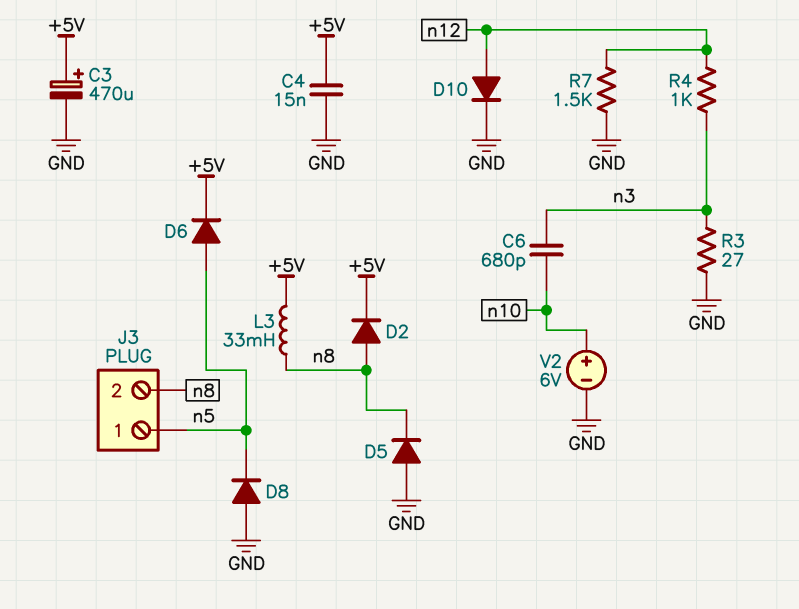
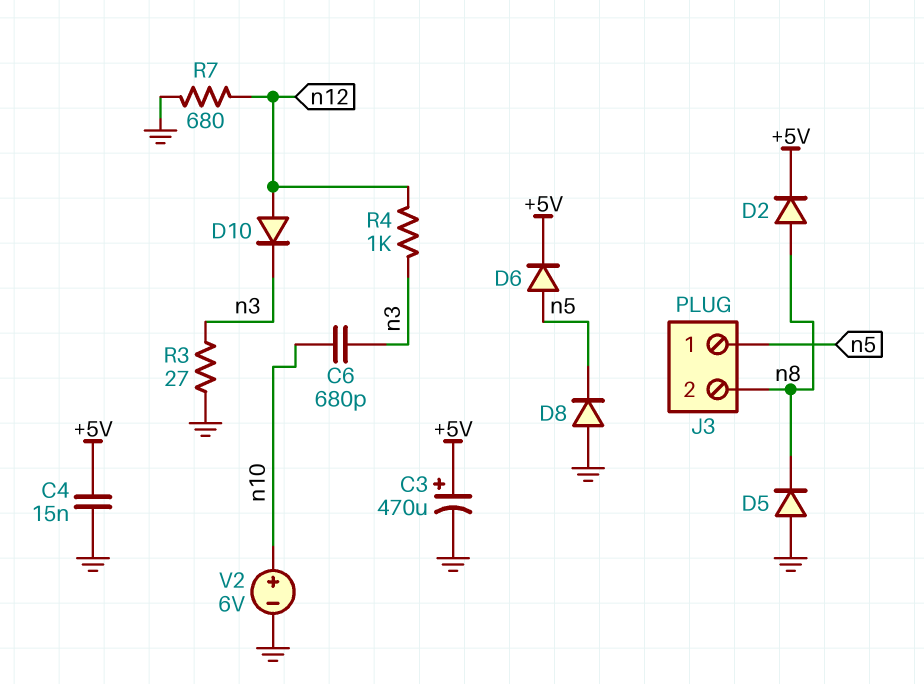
D10: diode (A n12, K GND) -> diode (A n12, K n3)
L3: 33mH (+5V, n8) -> none
R7: 1.5k (GND, n12) -> 680 (GND, n12)

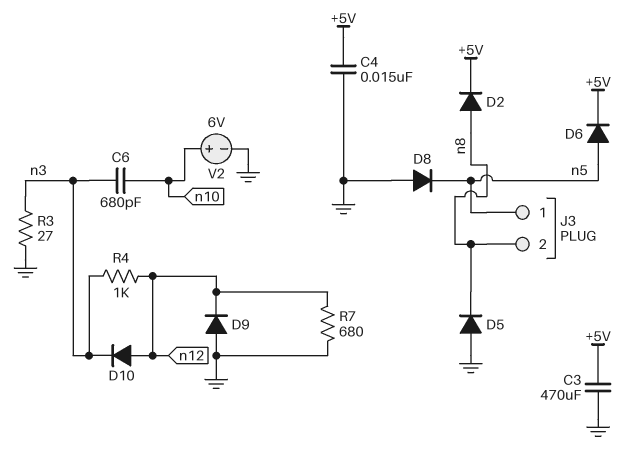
C3: 470uF (plus +5V, minus GND) -> 470uF (+5V, GND)
D9: none -> diode (A GND, K n12)

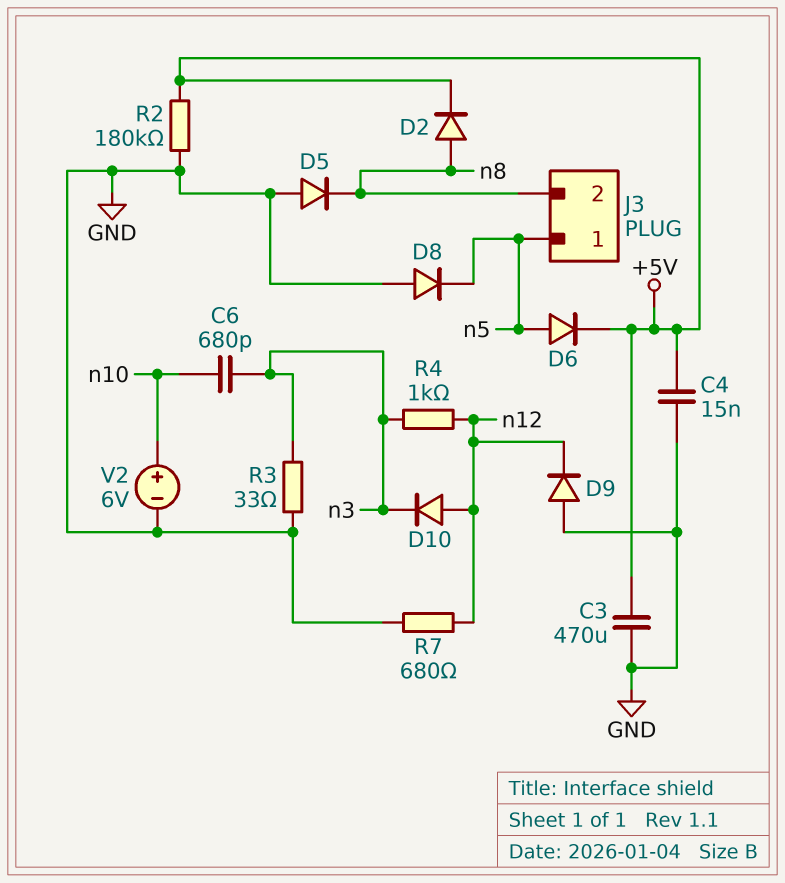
R2: none -> 180k (+5V, GND)
R3: 27 (GND, n3) -> 33 (GND, n3)

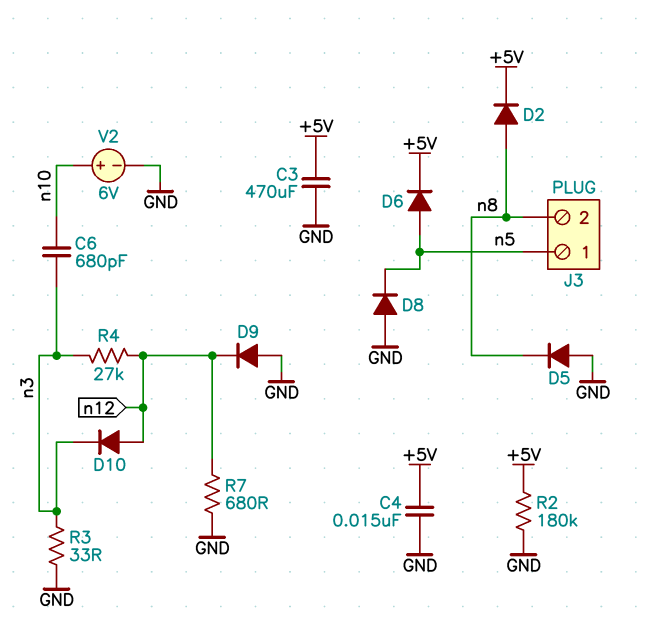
R4: 1k (n3, n12) -> 27k (n3, n12)

